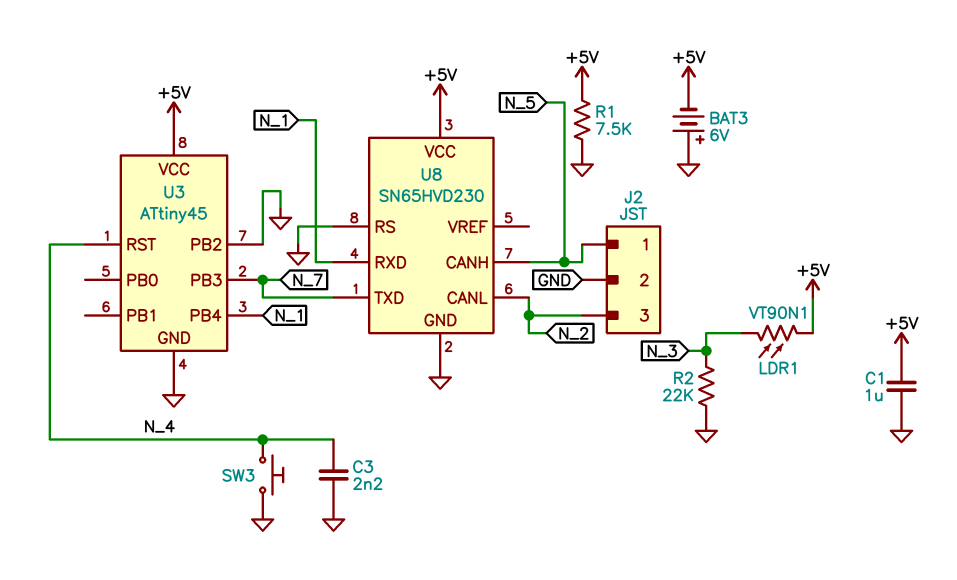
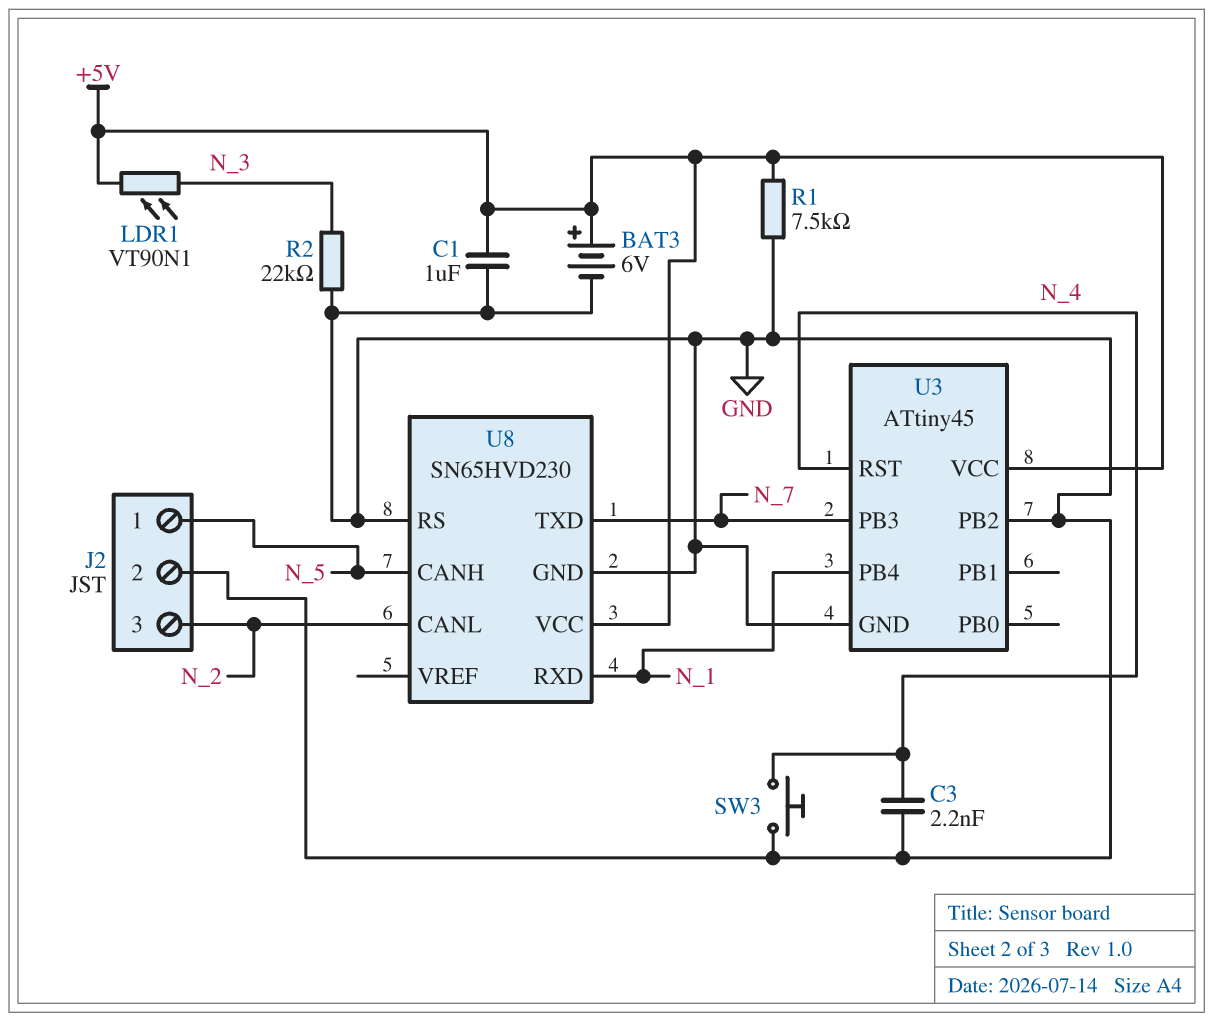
BAT3: 6V (plus GND, minus +5V) -> 6V (plus +5V, minus GND)

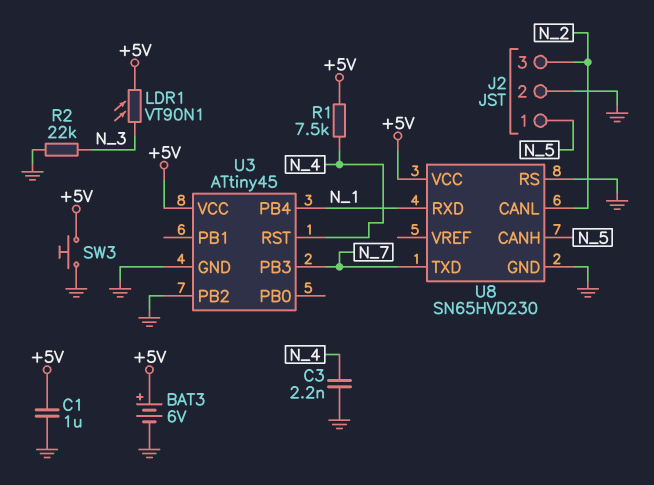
R1: 7.5k (+5V, GND) -> 7.5k (+5V, N_4)
SW3: button (GND, N_4) -> button (+5V, GND)

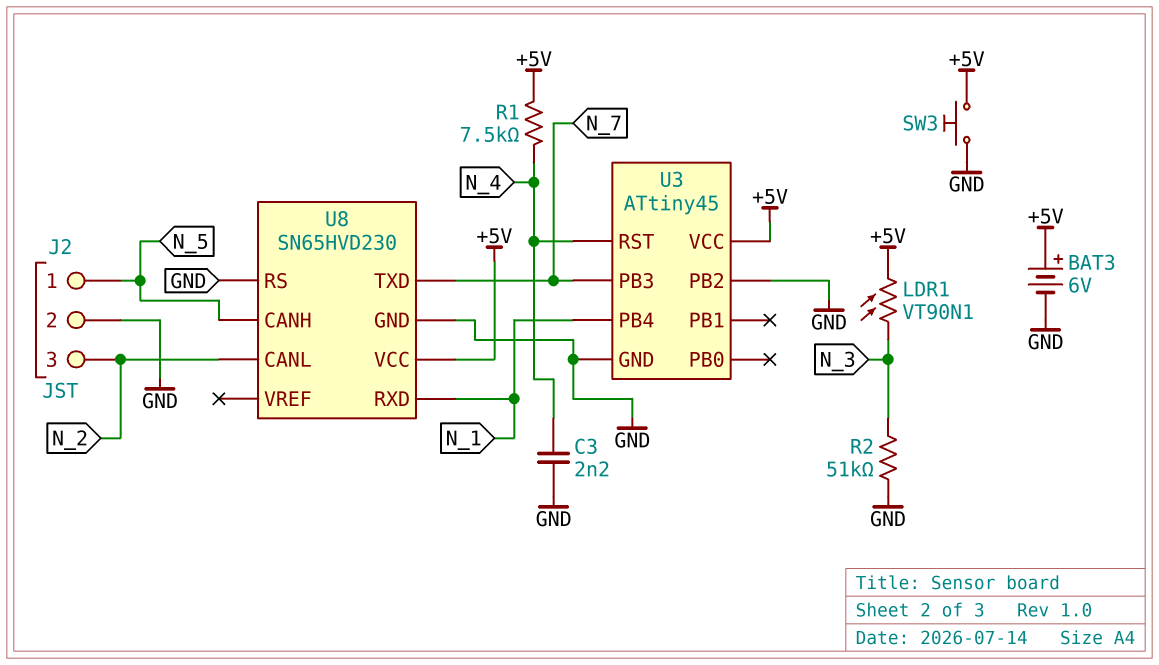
C1: 1uF (+5V, GND) -> none
R2: 22k (GND, N_3) -> 51k (GND, N_3)

